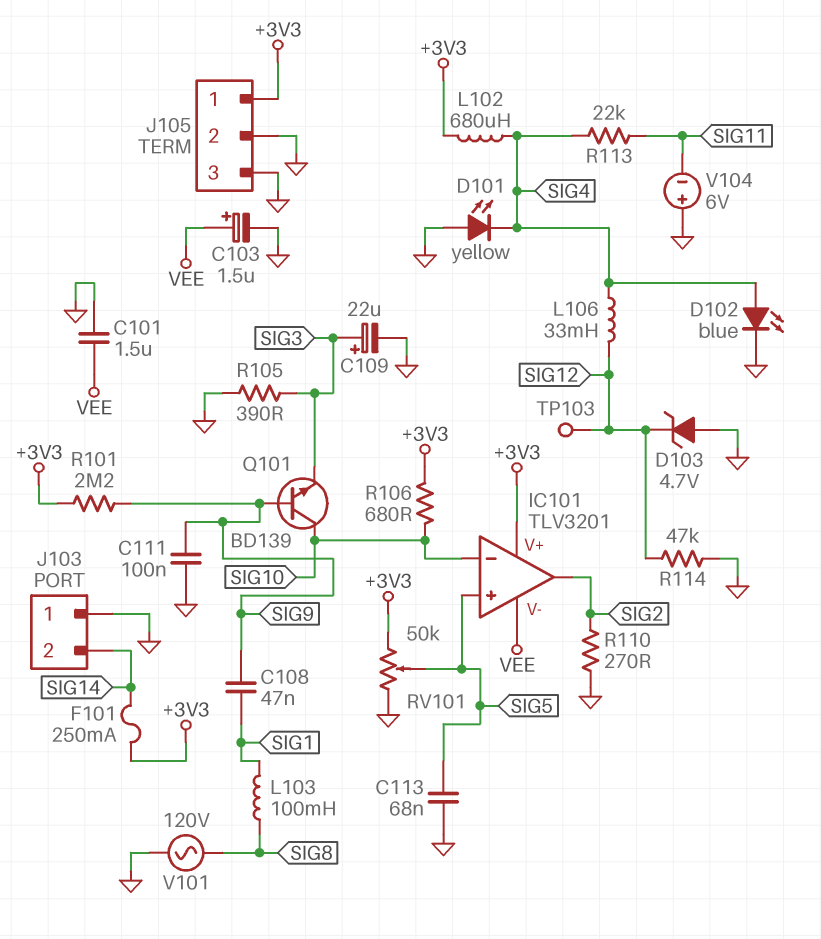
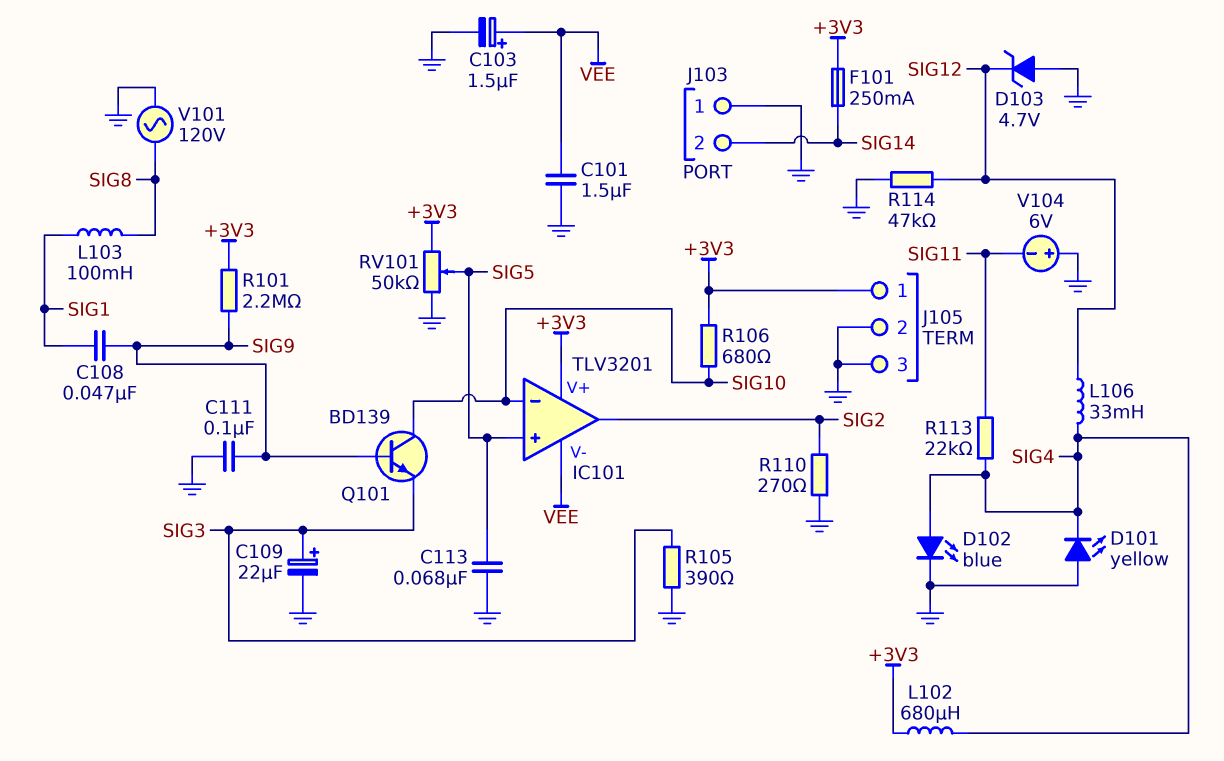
TP103: test point (SIG12) -> none

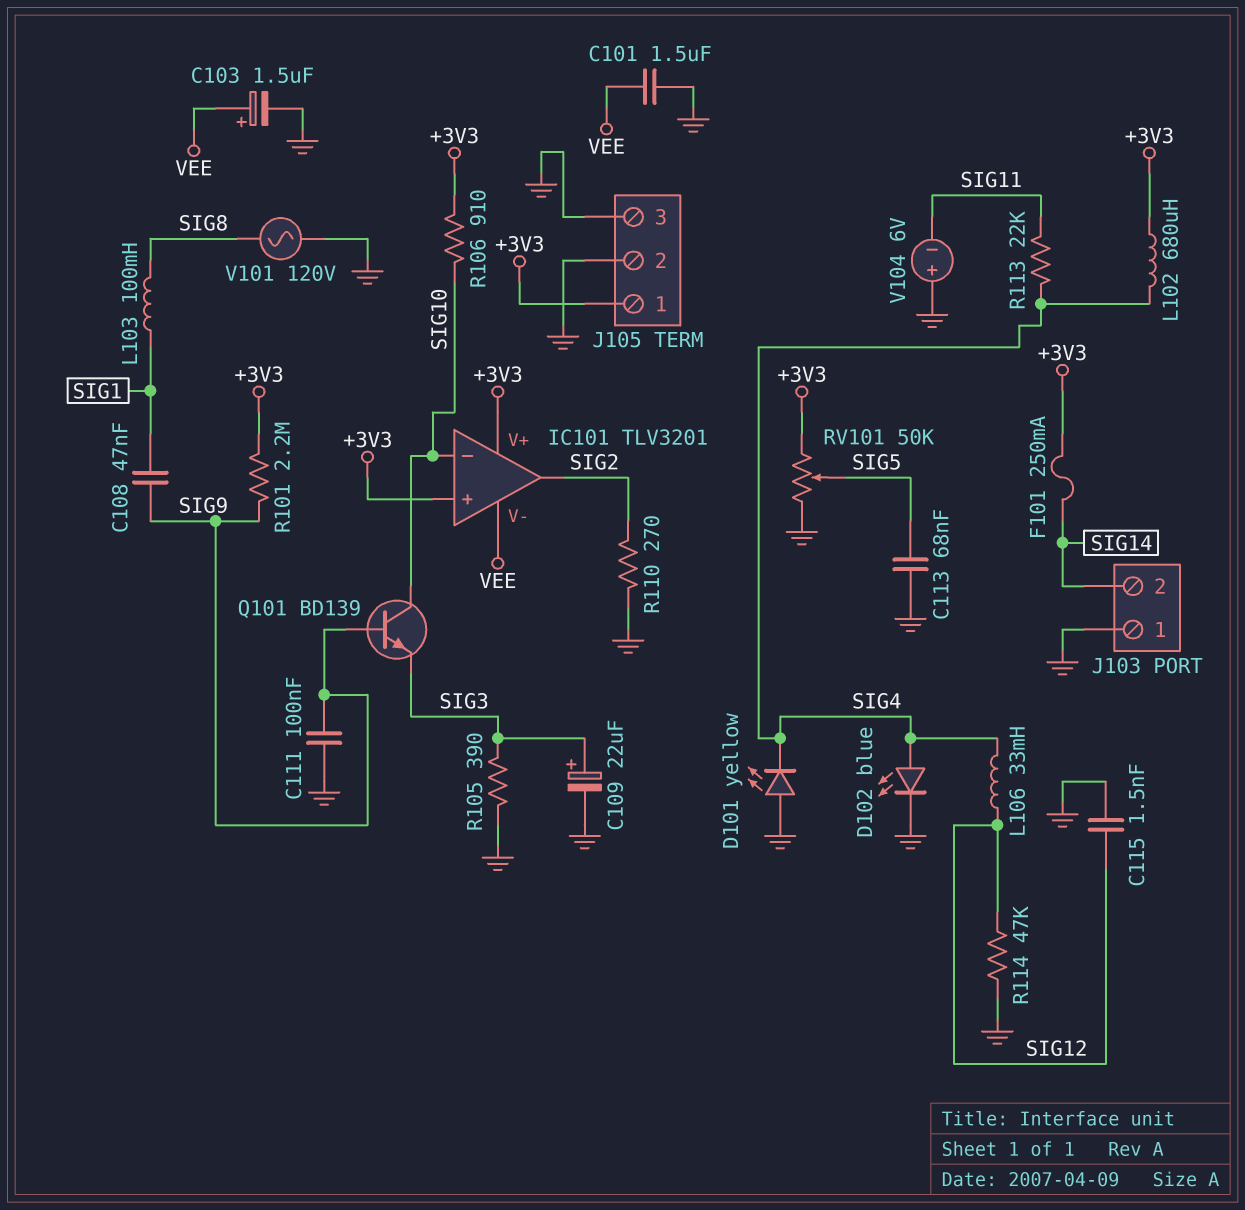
C115: none -> 1.5nF (GND, SIG12)
D103: zener 4.7V (A GND, K SIG12) -> none
IC101 pin in+: SIG5 -> +3V3
R106: 680 (+3V3, SIG10) -> 910 (+3V3, SIG10)

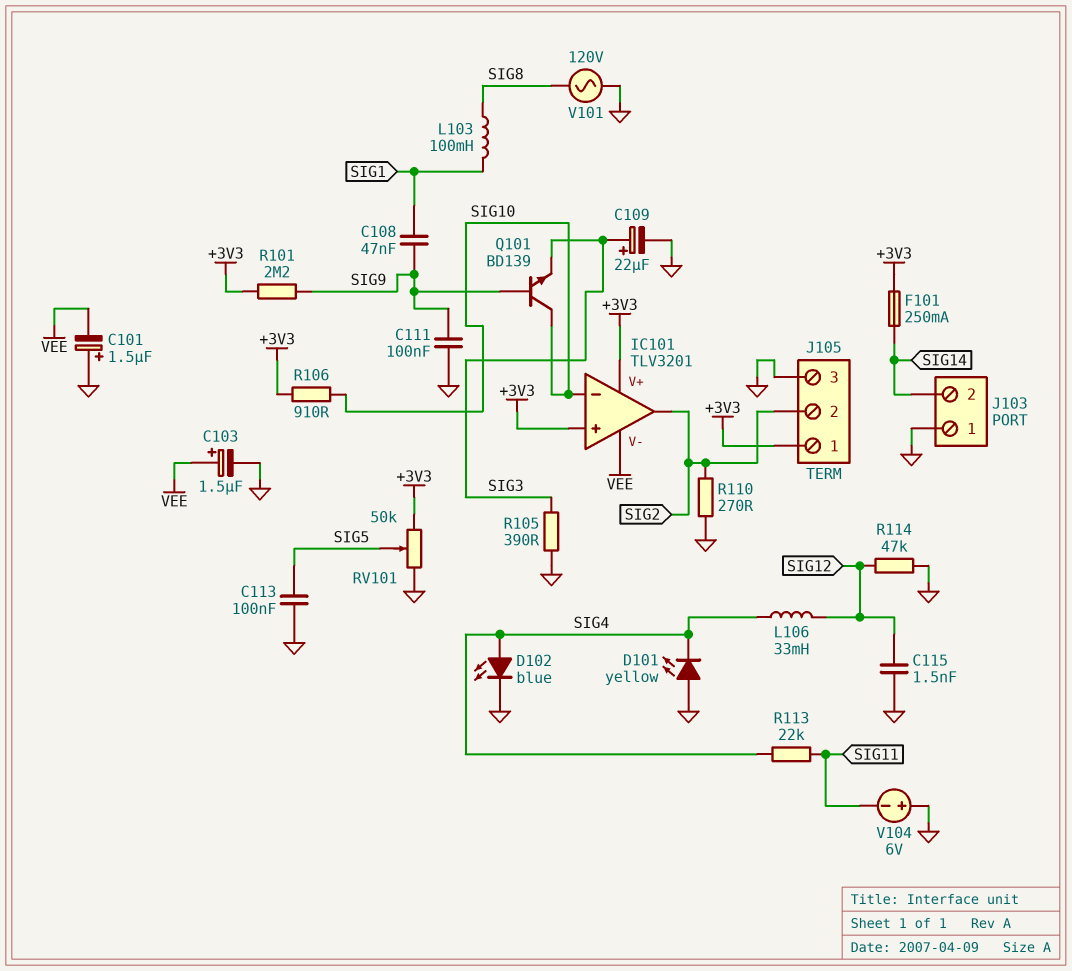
C101: 1.5uF (GND, VEE) -> 1.5uF (plus GND, minus VEE)
C113: 68nF (GND, SIG5) -> 100nF (GND, SIG5)
J105 pin 2: GND -> SIG2
L102: 680uH (+3V3, SIG4) -> none

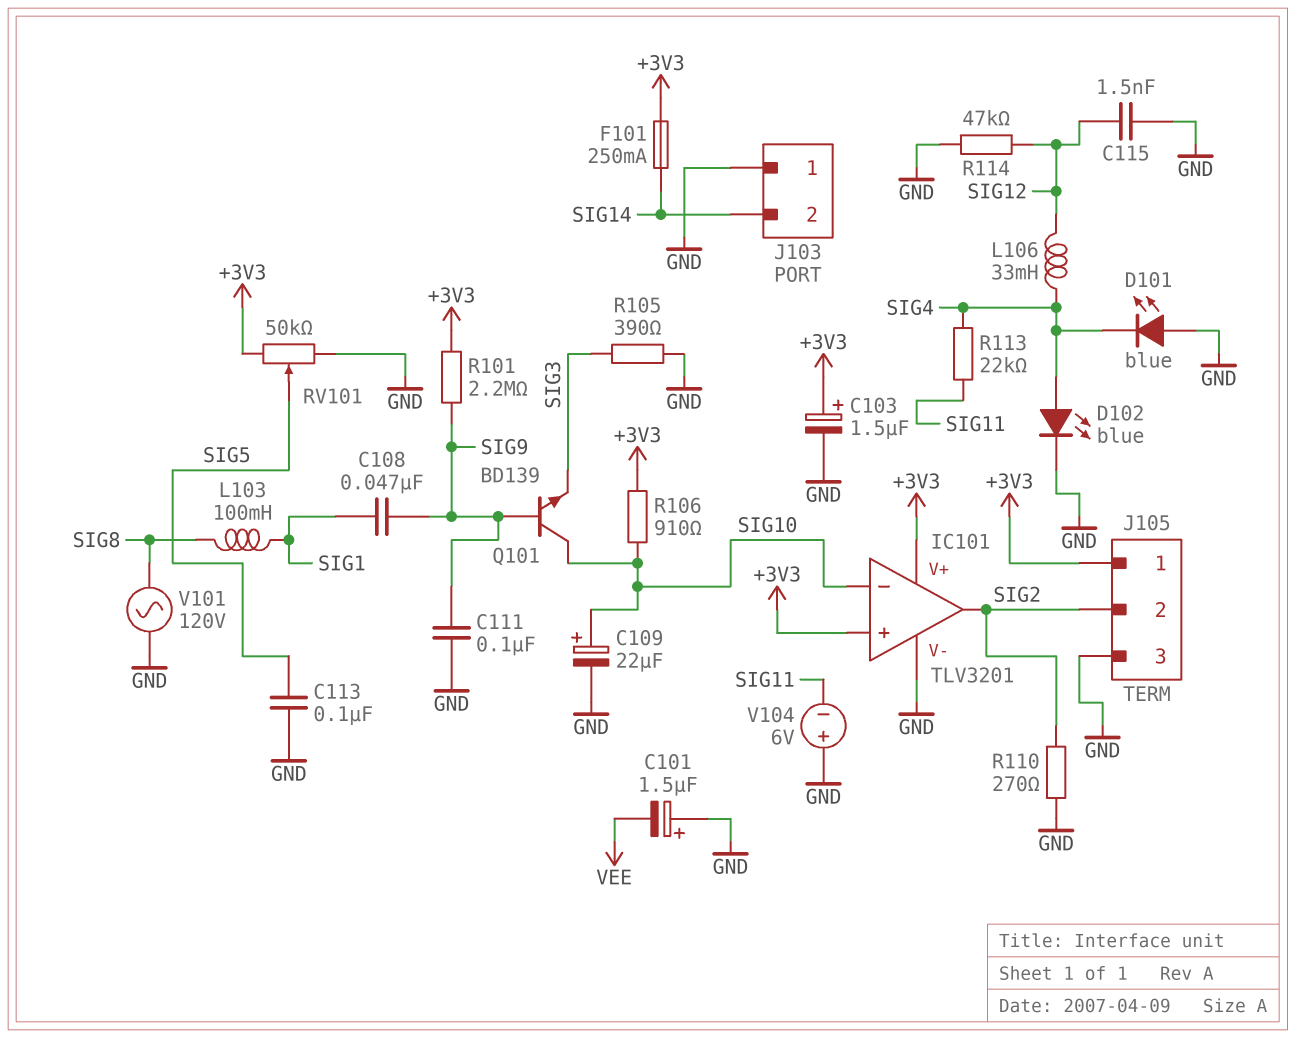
C103: 1.5uF (plus VEE, minus GND) -> 1.5uF (plus +3V3, minus GND)
C109: 22uF (plus SIG3, minus GND) -> 22uF (plus SIG10, minus GND)
D101: LED yellow (A GND, K SIG4) -> LED blue (A GND, K SIG4)
IC101 pin V-: VEE -> GND

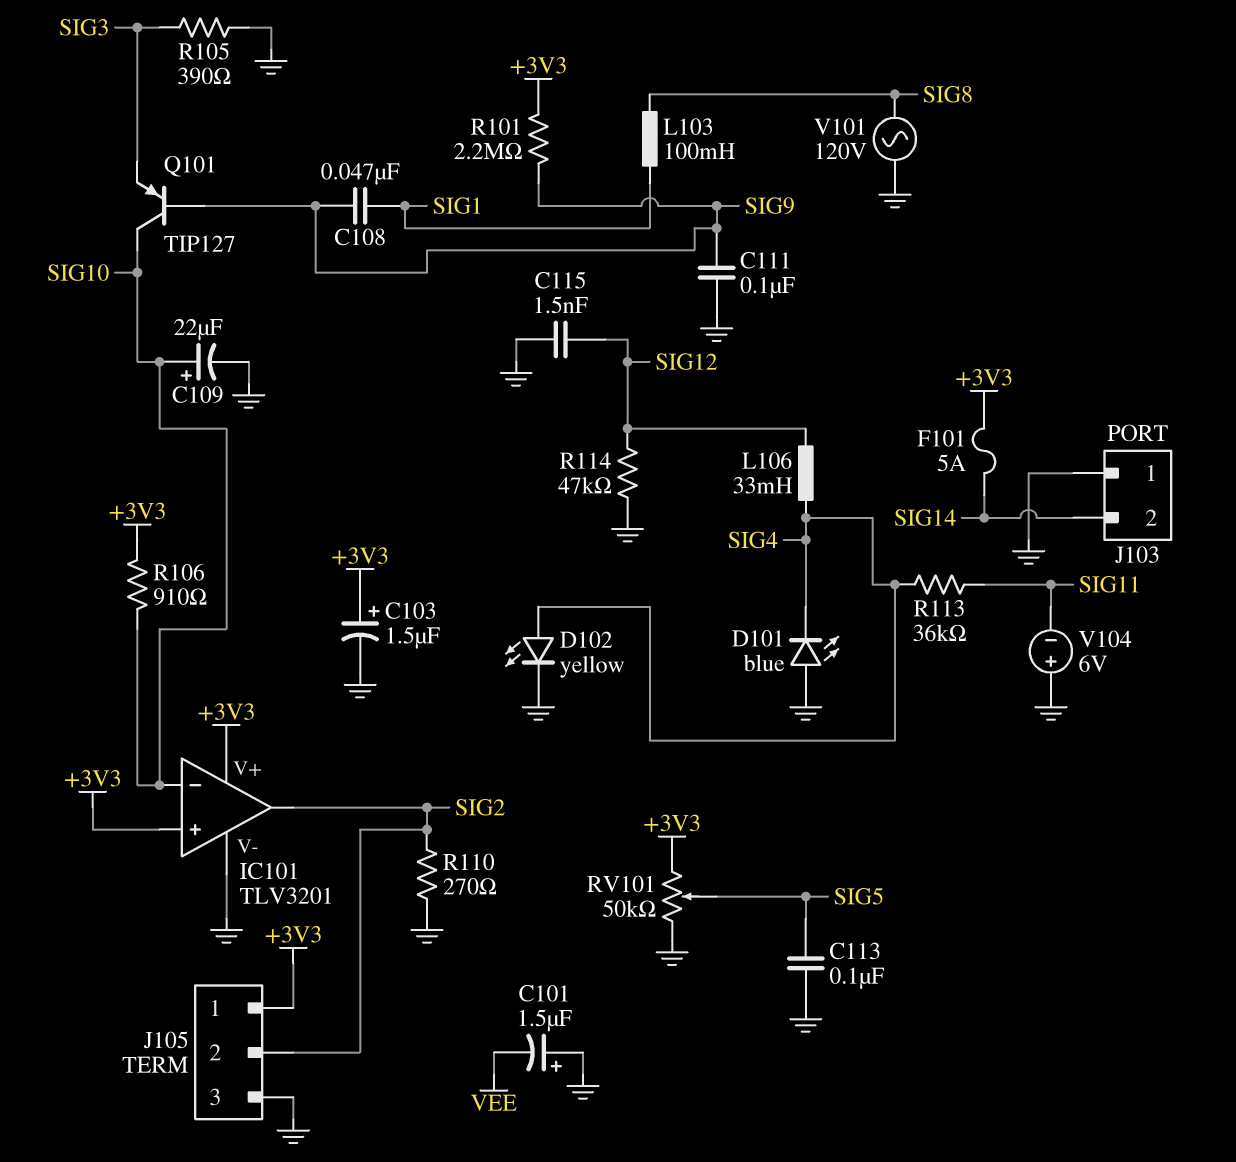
D102: LED blue (A SIG4, K GND) -> LED yellow (A SIG4, K GND)
F101: 250mA (+3V3, SIG14) -> 5A (+3V3, SIG14)
Q101: NPN BD139 (B SIG9, C SIG10, E SIG3) -> PNP TIP127 (B SIG9, C SIG10, E SIG3)
R113: 22k (SIG4, SIG11) -> 36k (SIG4, SIG11)

